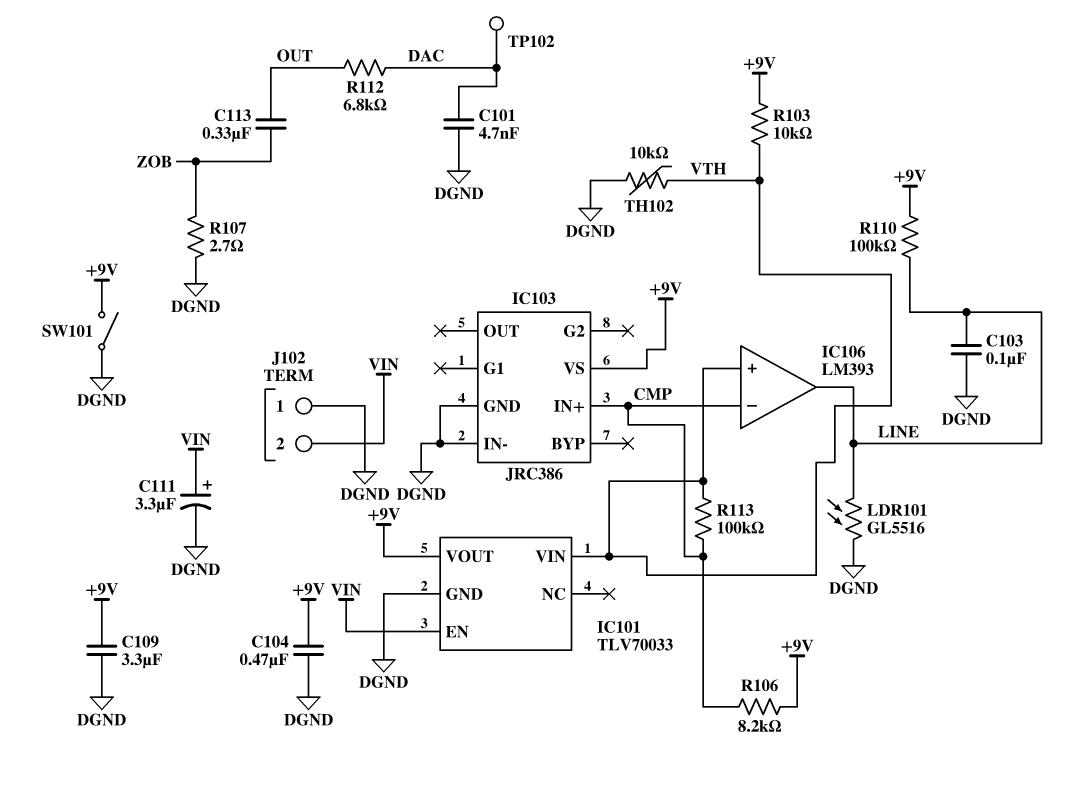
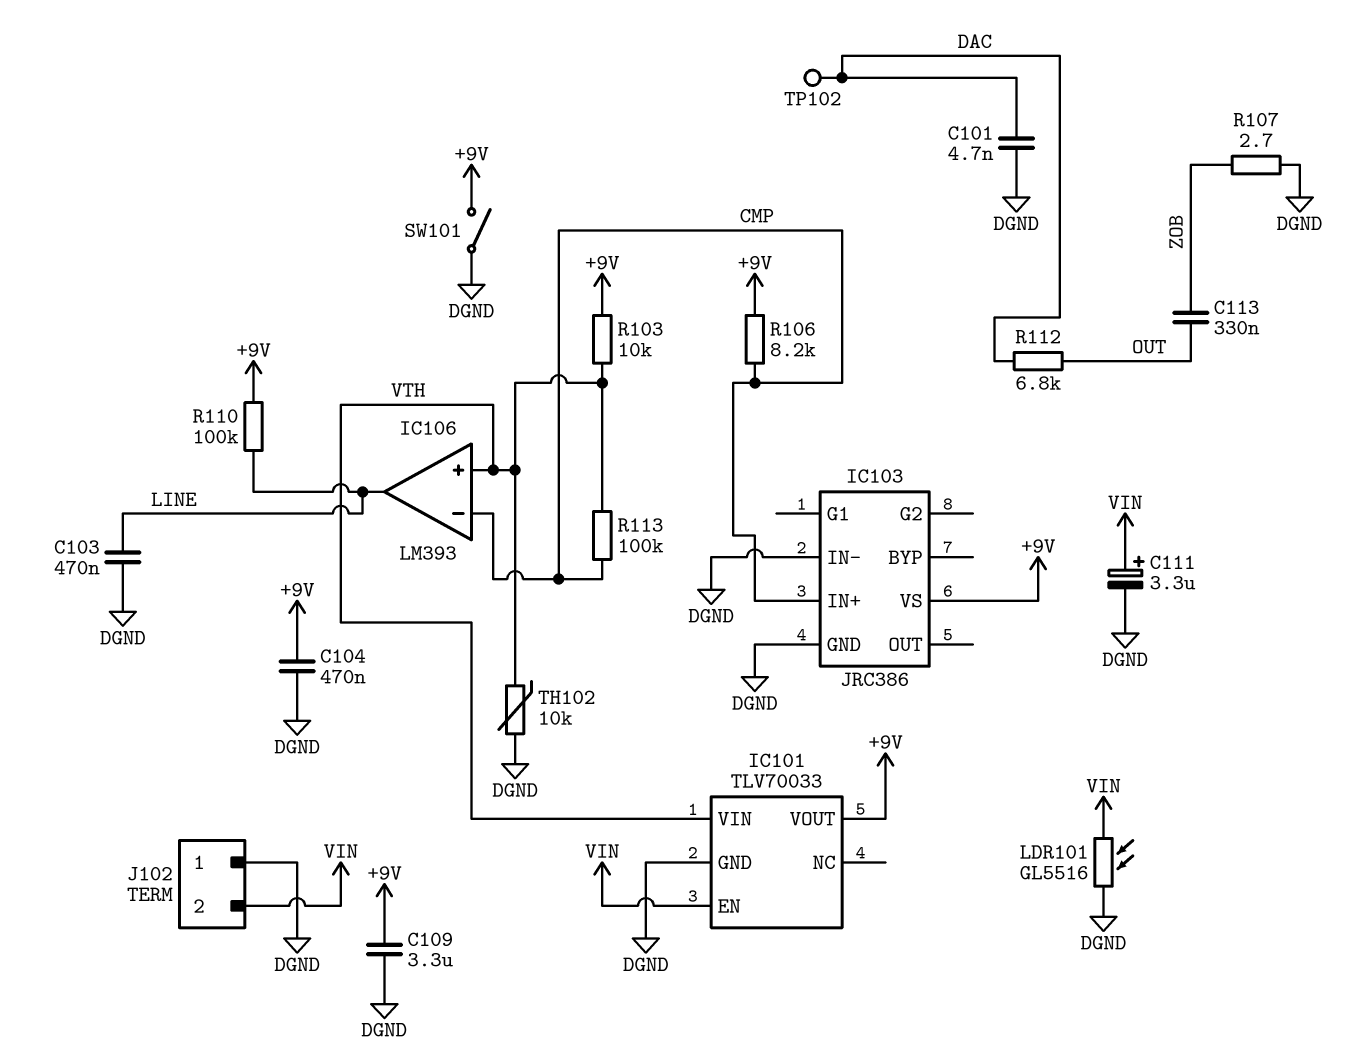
C103: 100nF (DGND, LINE) -> 470nF (DGND, LINE)
LDR101: GL5516 (DGND, LINE) -> GL5516 (DGND, VIN)

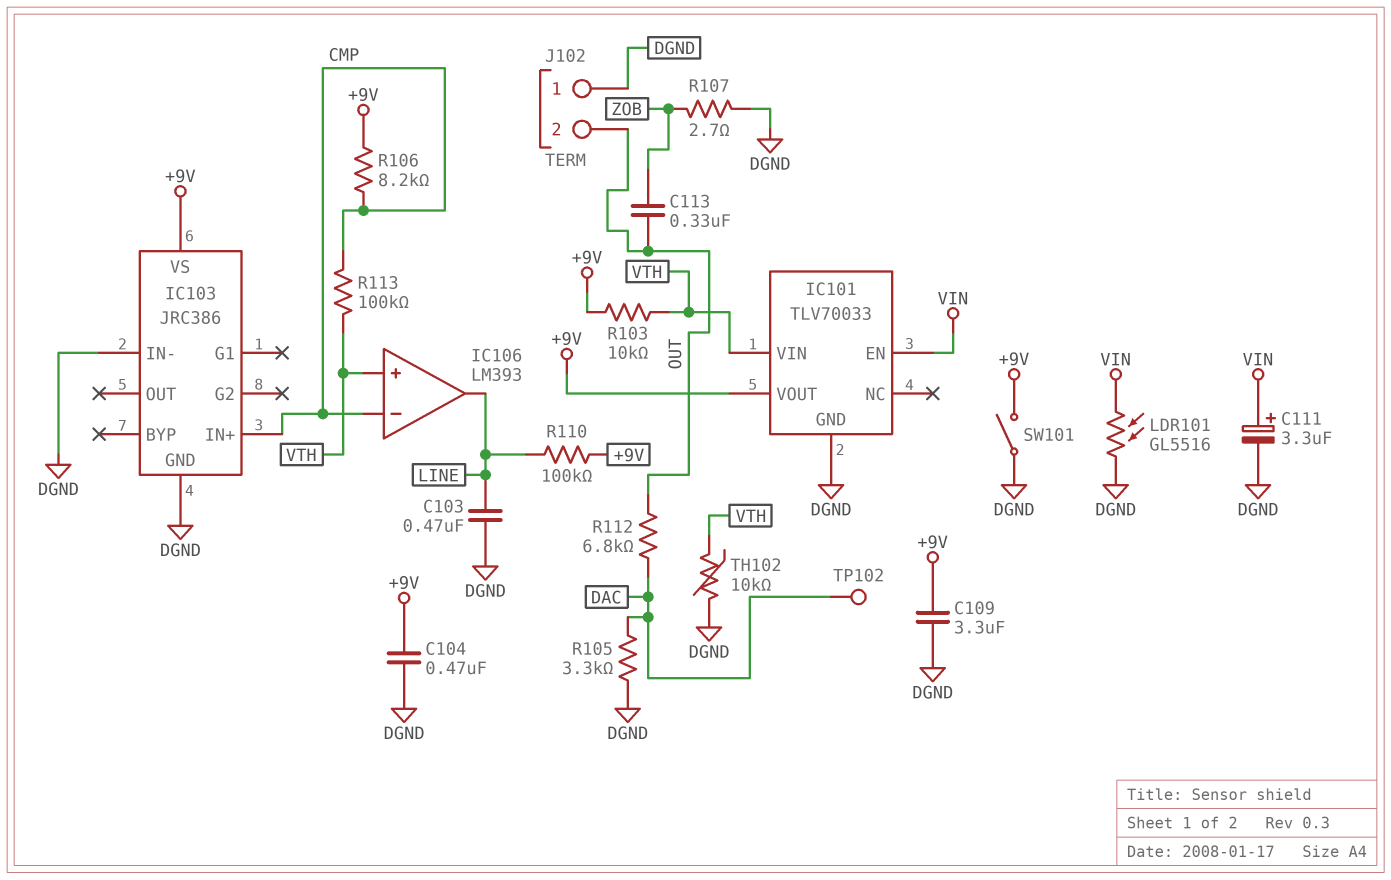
C101: 4.7nF (DAC, DGND) -> none
J102 pin 2: VIN -> OUT
R105: none -> 3.3k (DAC, DGND)

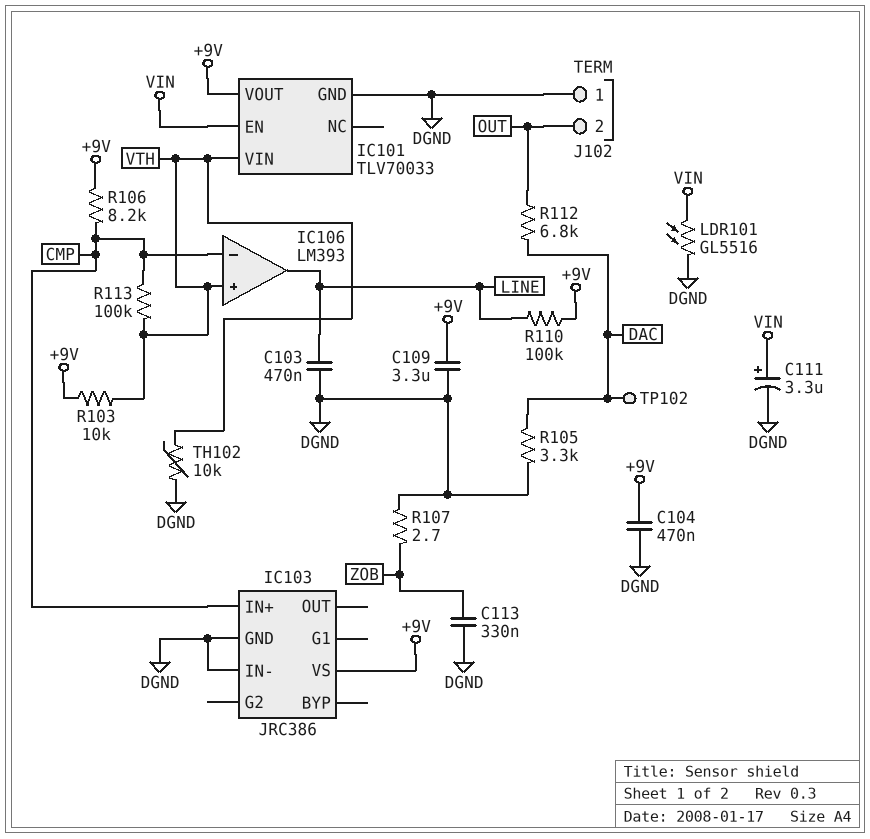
C113: 330nF (OUT, ZOB) -> 330nF (DGND, ZOB)
SW101: switch (+9V, DGND) -> none

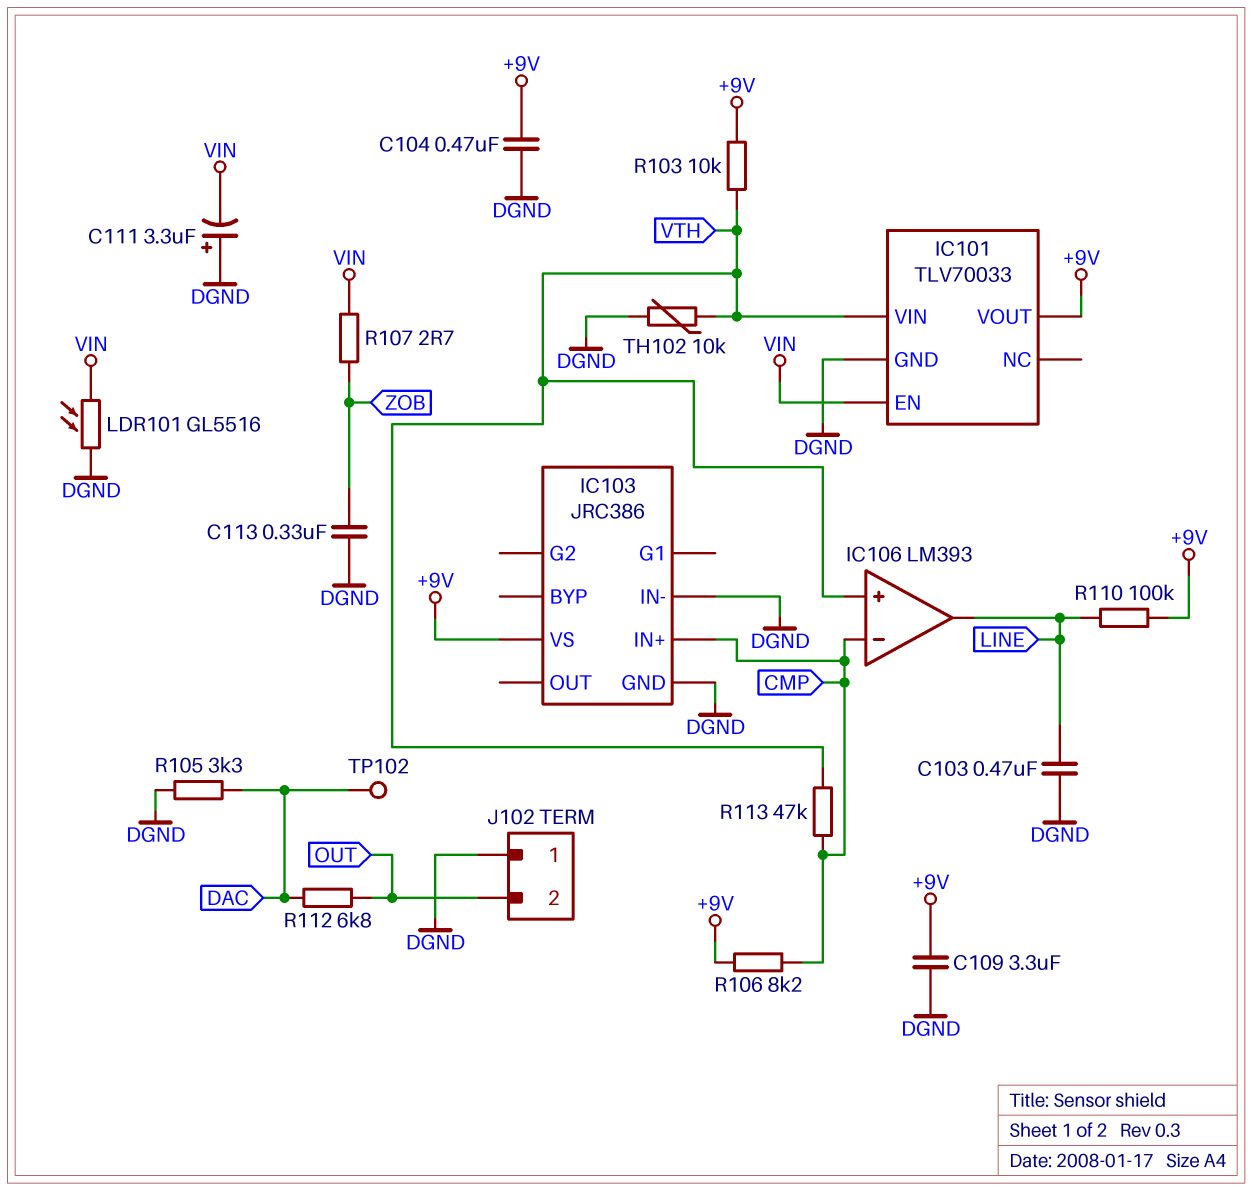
C111: 3.3uF (plus VIN, minus DGND) -> 3.3uF (plus DGND, minus VIN)
R107: 2.7 (DGND, ZOB) -> 2.7 (VIN, ZOB)
R113: 100k (CMP, VTH) -> 47k (CMP, VTH)

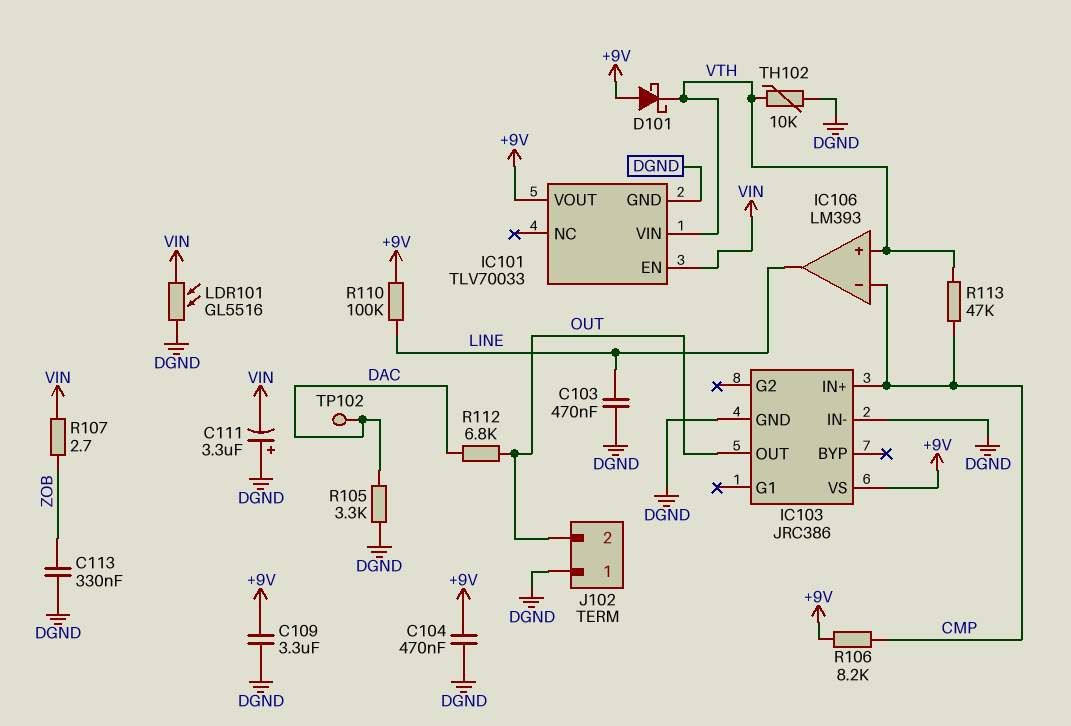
D101: none -> schottky (A +9V, K VTH)
IC103 pin OUT: none -> OUT
R103: 10k (+9V, VTH) -> none

